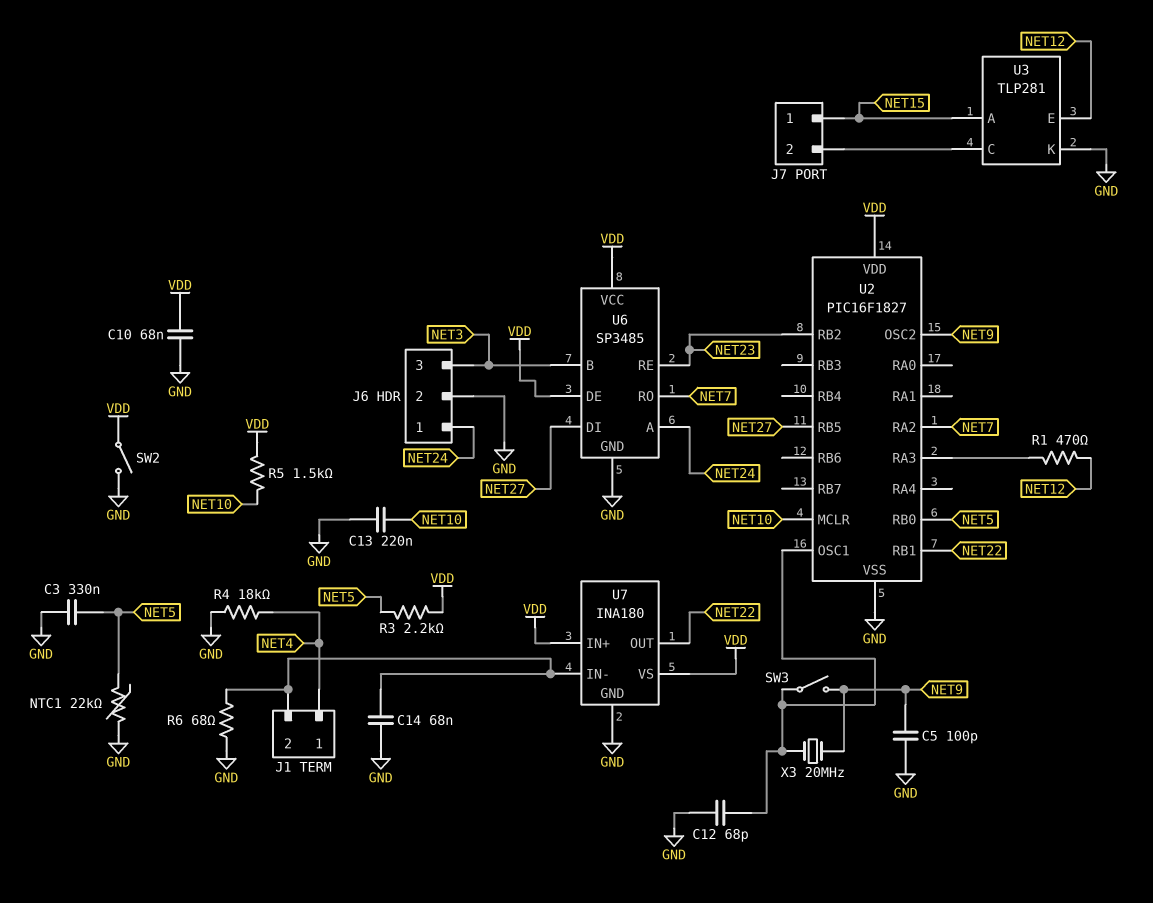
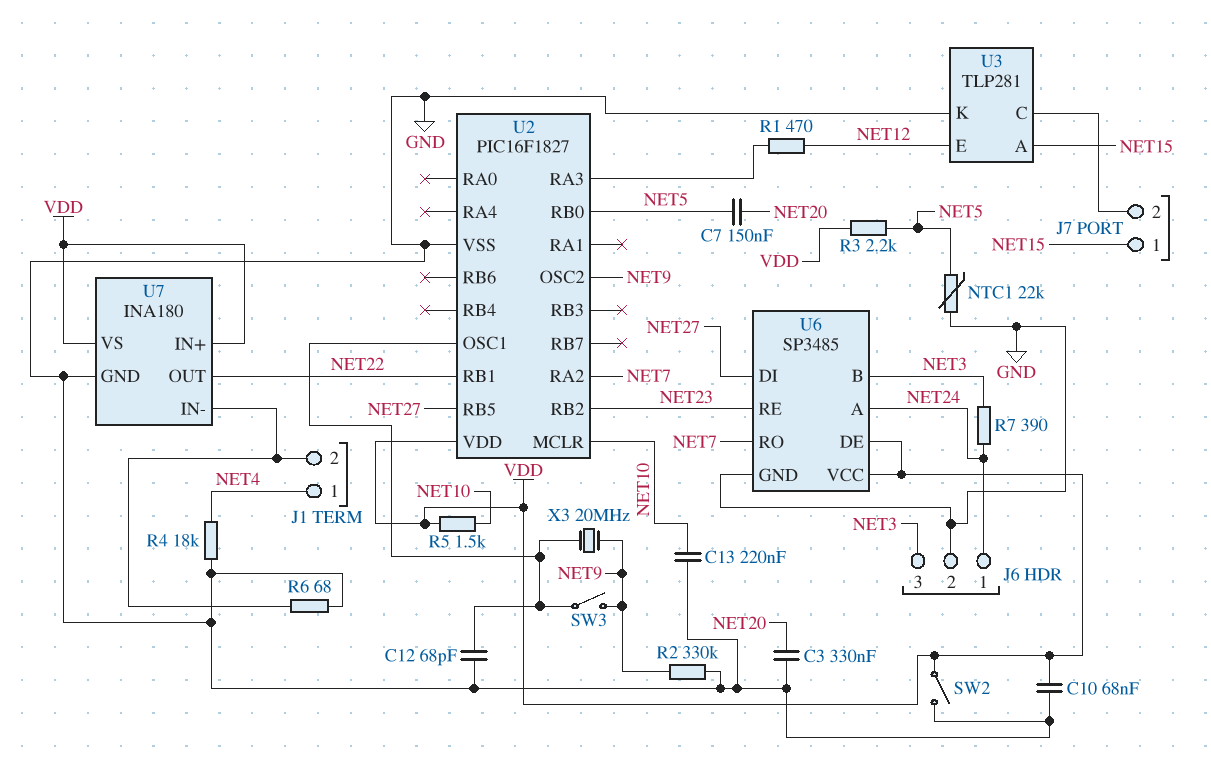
C3: 330nF (GND, NET5) -> 330nF (GND, NET20)
C5: 100pF (GND, NET9) -> none
C7: none -> 150nF (NET5, NET20)
C14: 68nF (GND, J1/2) -> none
R2: none -> 330k (GND, NET9)
R7: none -> 390 (NET3, NET24)

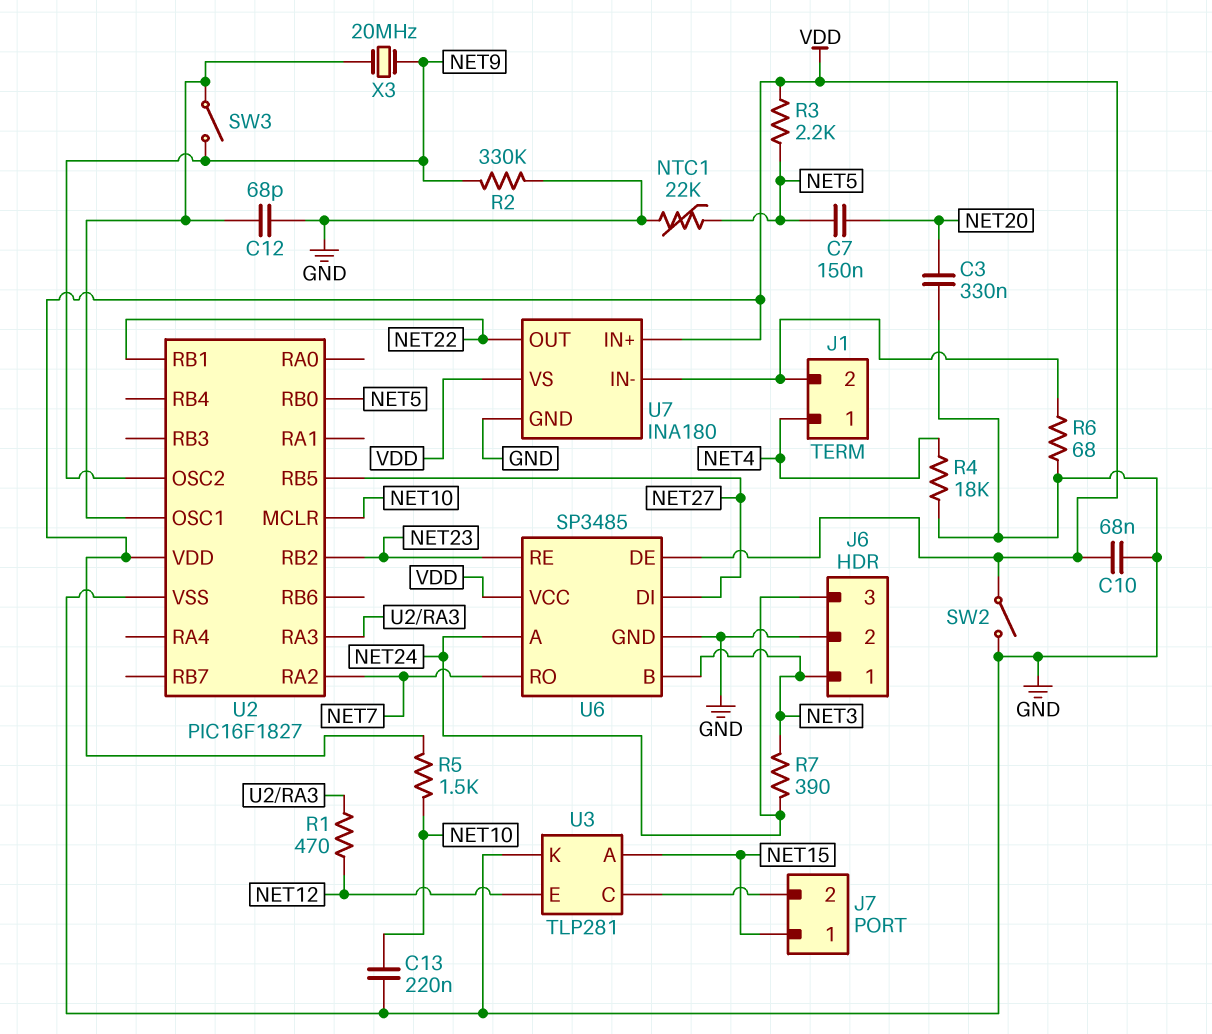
J6 pin 1: NET24 -> NET3
J6 pin 3: NET3 -> NET24

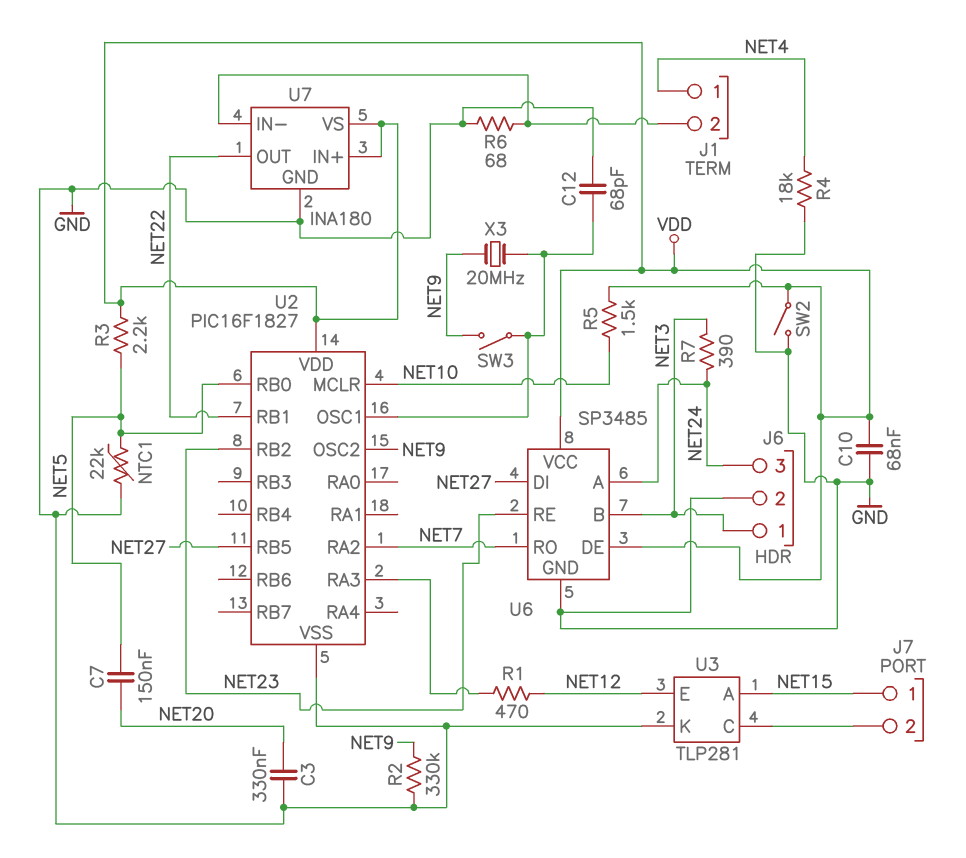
C13: 220nF (GND, NET10) -> none

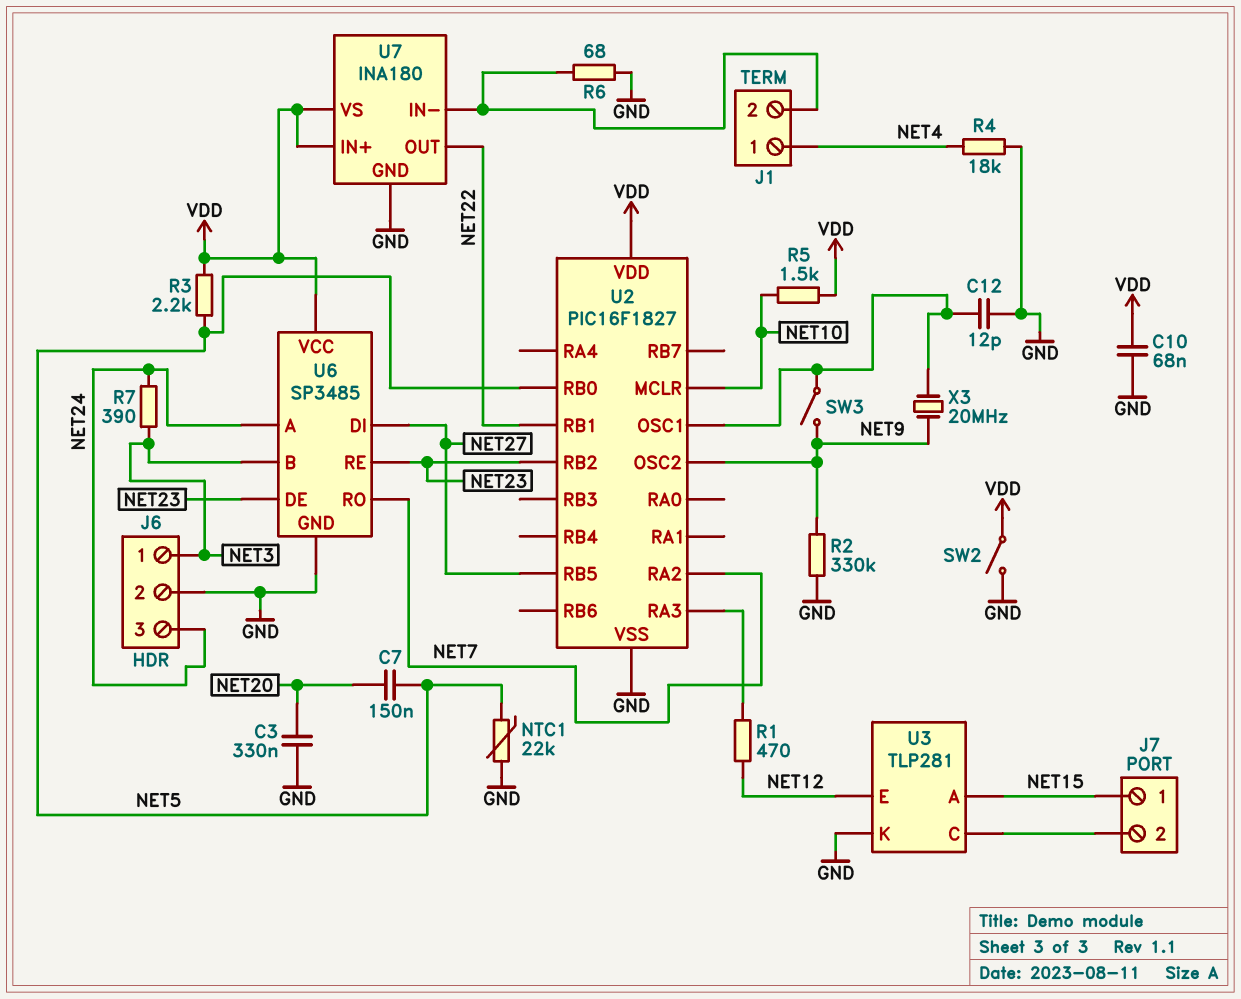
C12: 68pF (GND, U2/OSC1) -> 12pF (GND, U2/OSC1)
U6 pin DE: VDD -> NET23

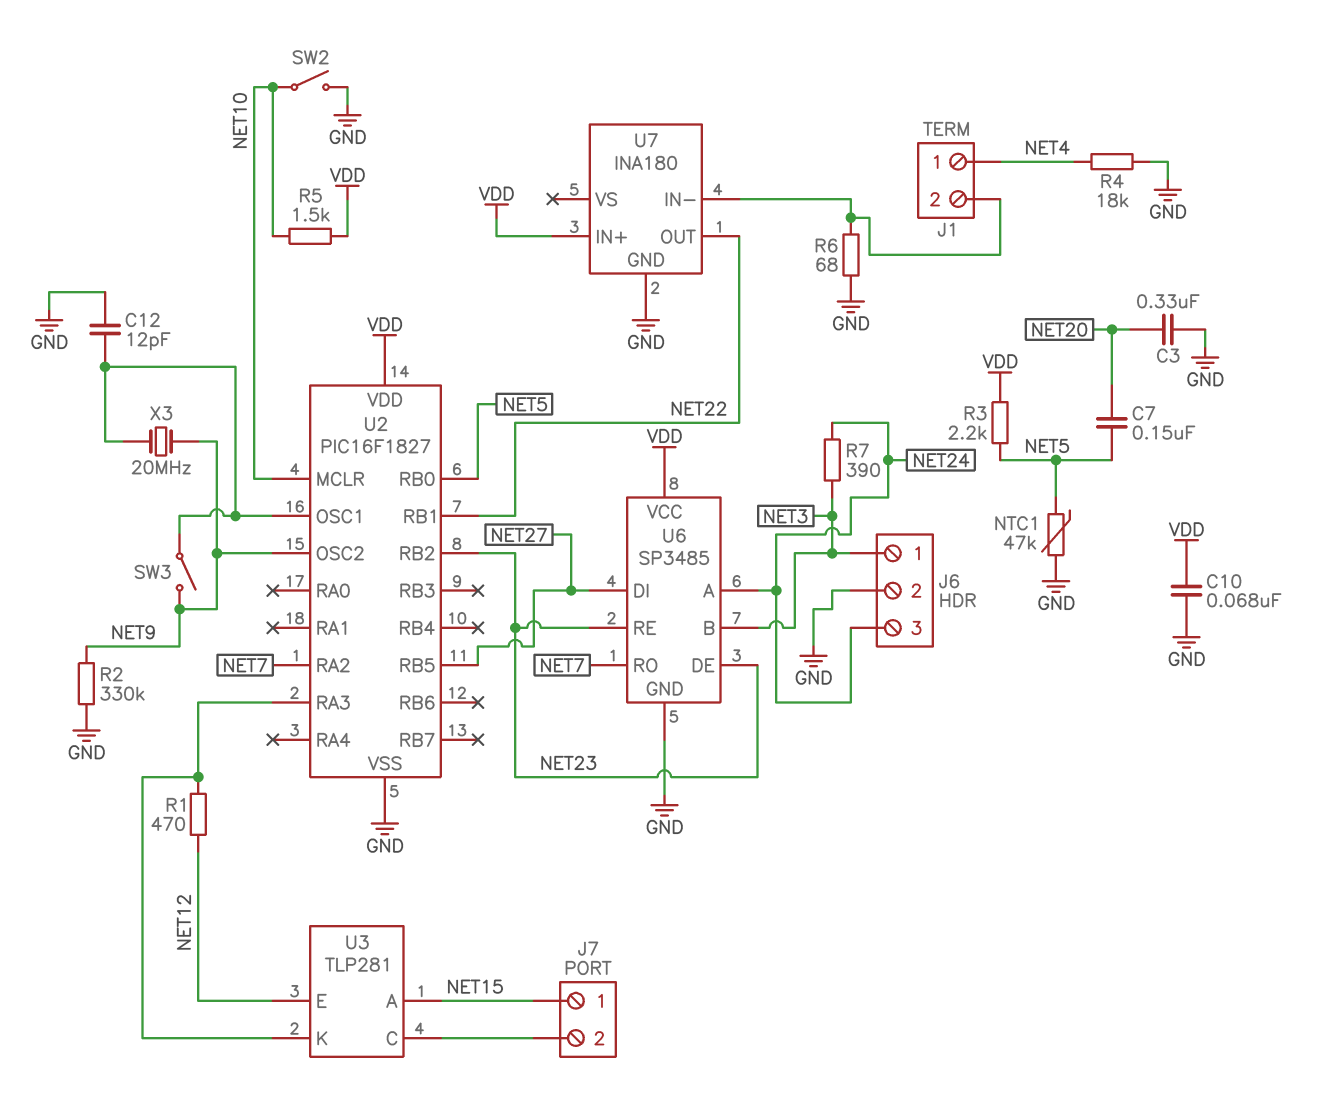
NTC1: 22k (GND, NET5) -> 47k (GND, NET5)
SW2: switch (GND, VDD) -> switch (GND, NET10)
U3 pin K: GND -> U2/RA3
U7 pin VS: VDD -> none

